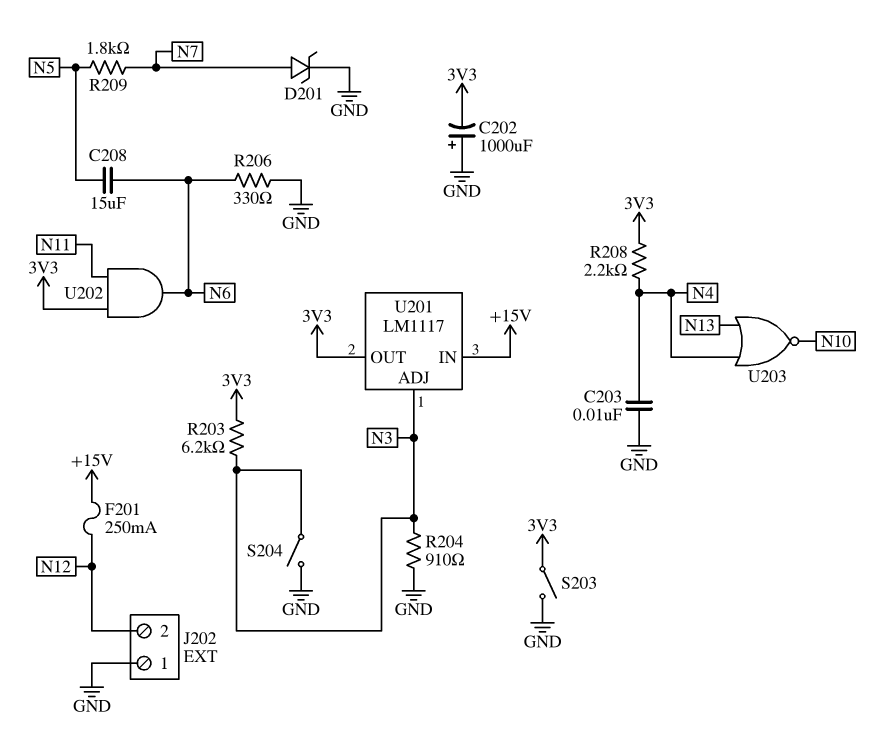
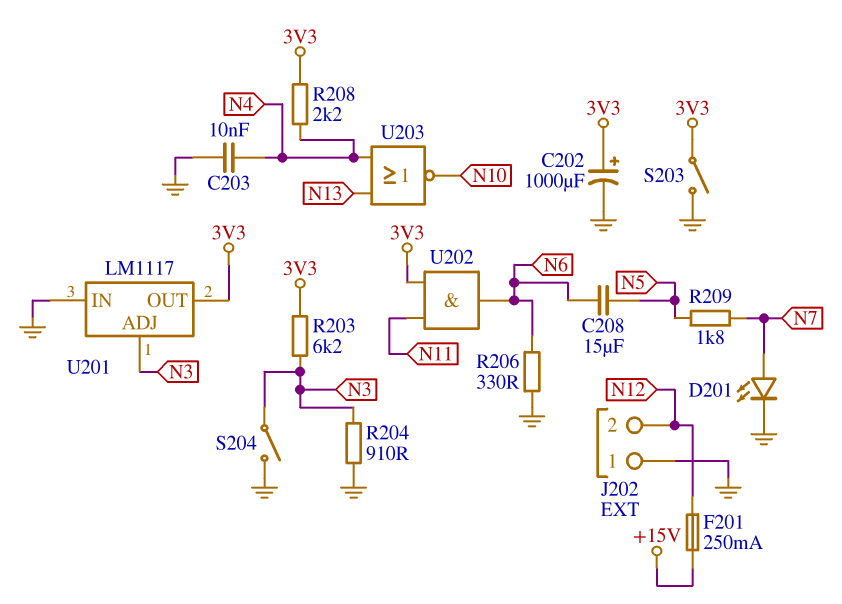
C202: 1000uF (plus GND, minus 3V3) -> 1000uF (plus 3V3, minus GND)
D201: zener (A N7, K GND) -> LED (A N7, K GND)
U201 pin IN: +15V -> GND

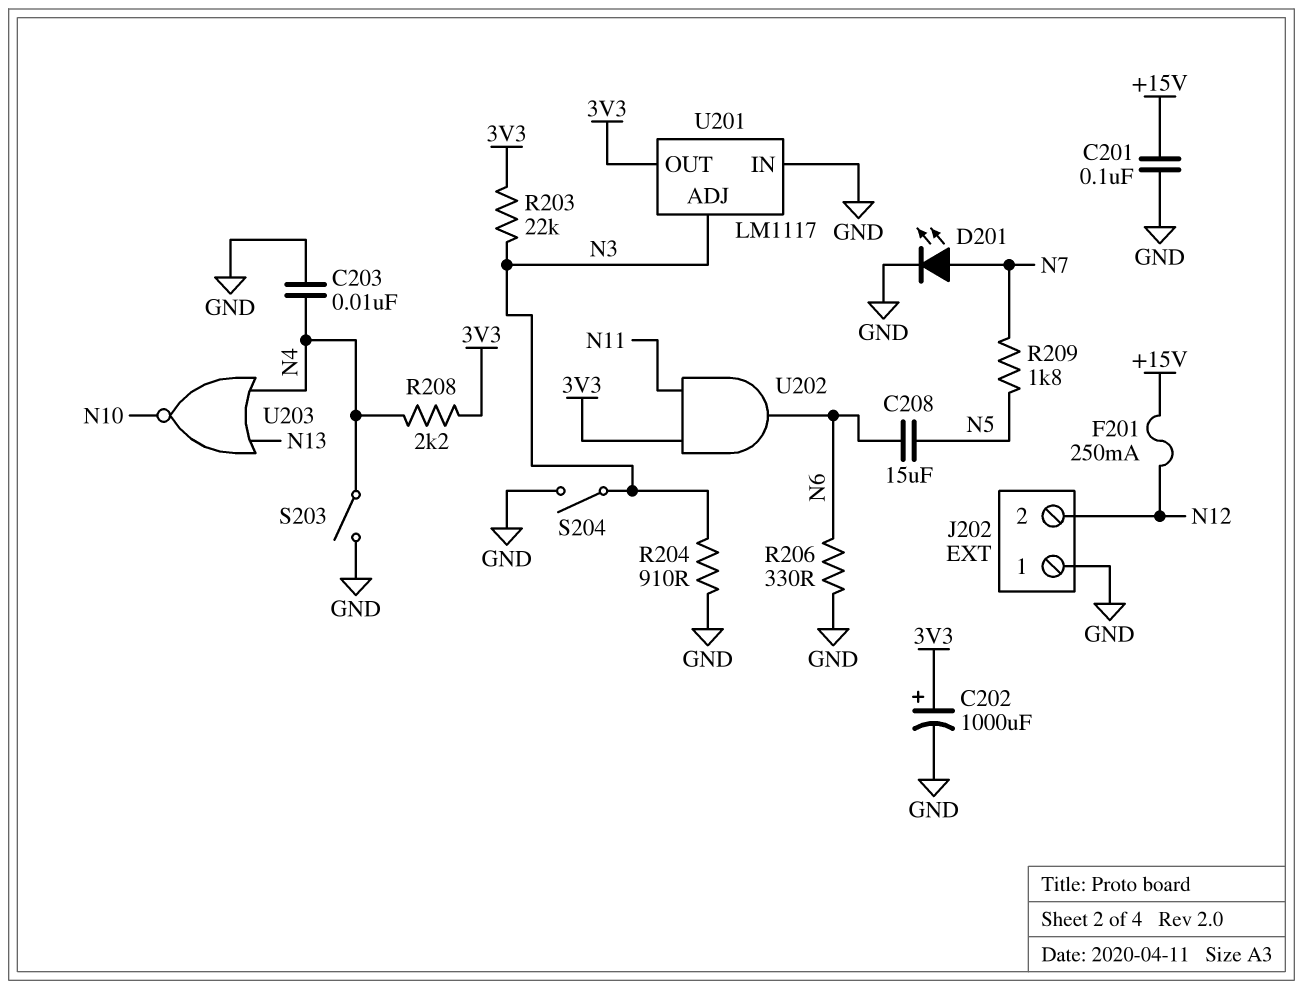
C201: none -> 100nF (+15V, GND)
R203: 6.2k (3V3, N3) -> 22k (3V3, N3)
S203: switch (3V3, GND) -> switch (GND, N4)

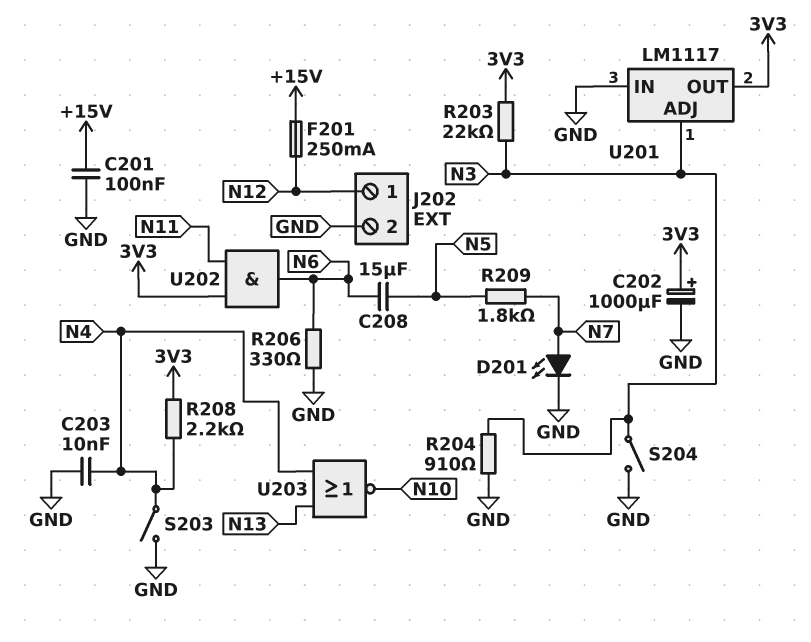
J202 pin 1: GND -> N12
J202 pin 2: N12 -> GND

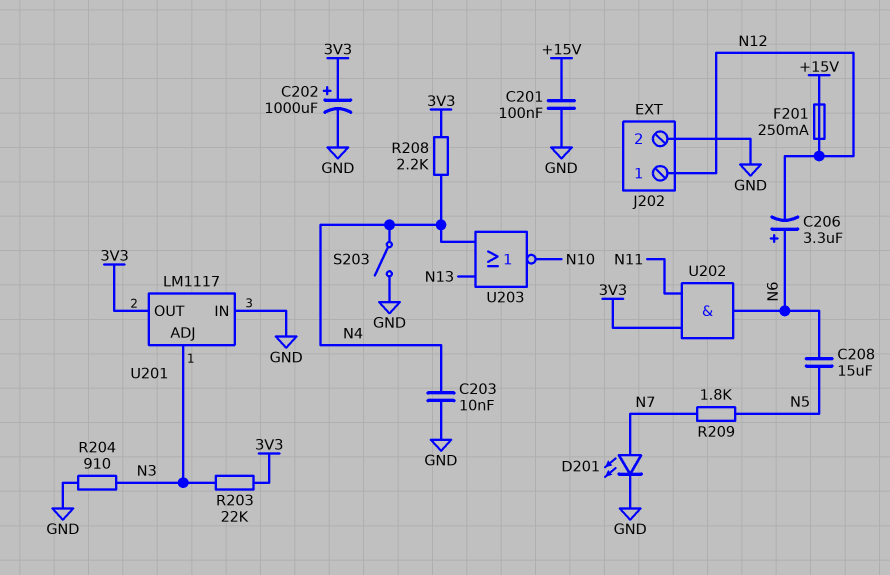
C206: none -> 3.3uF (plus N6, minus N12)
R206: 330 (GND, N6) -> none
S204: switch (GND, N3) -> none

